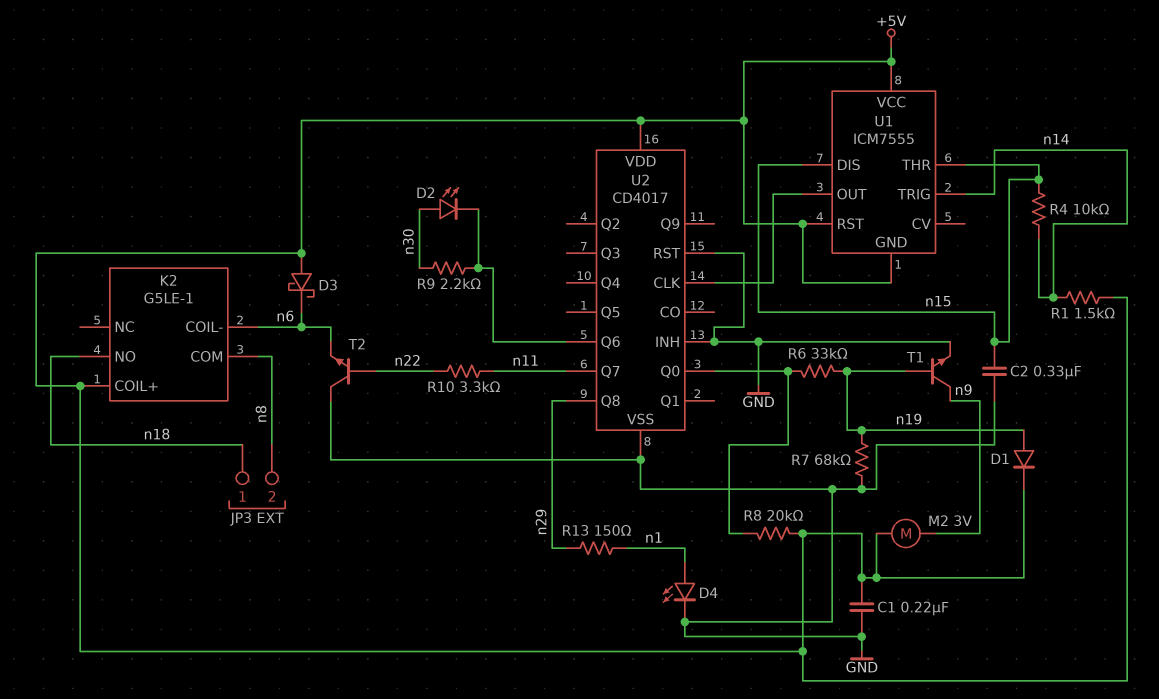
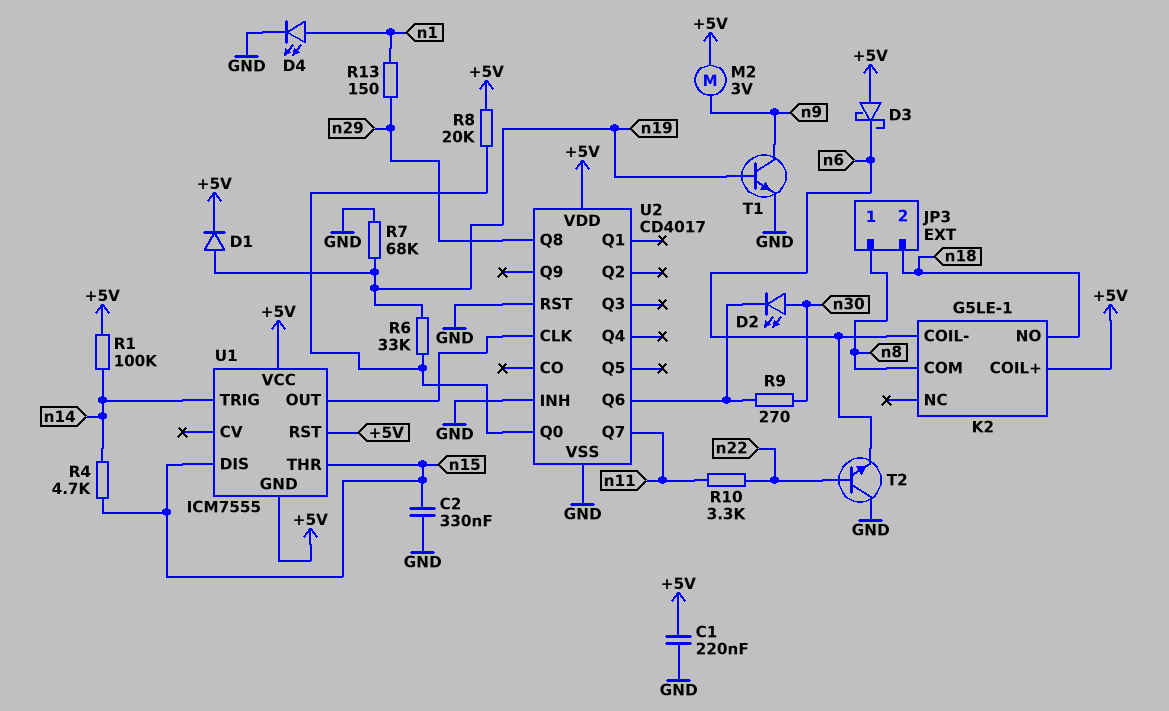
JP3 pin 1: n18 -> n8
JP3 pin 2: n8 -> n18
R1: 1.5k (+5V, n14) -> 100k (+5V, n14)
R4: 10k (n14, n15) -> 4.7k (n14, n15)
R9: 2.2k (U2/Q6, n30) -> 270 (U2/Q6, n30)

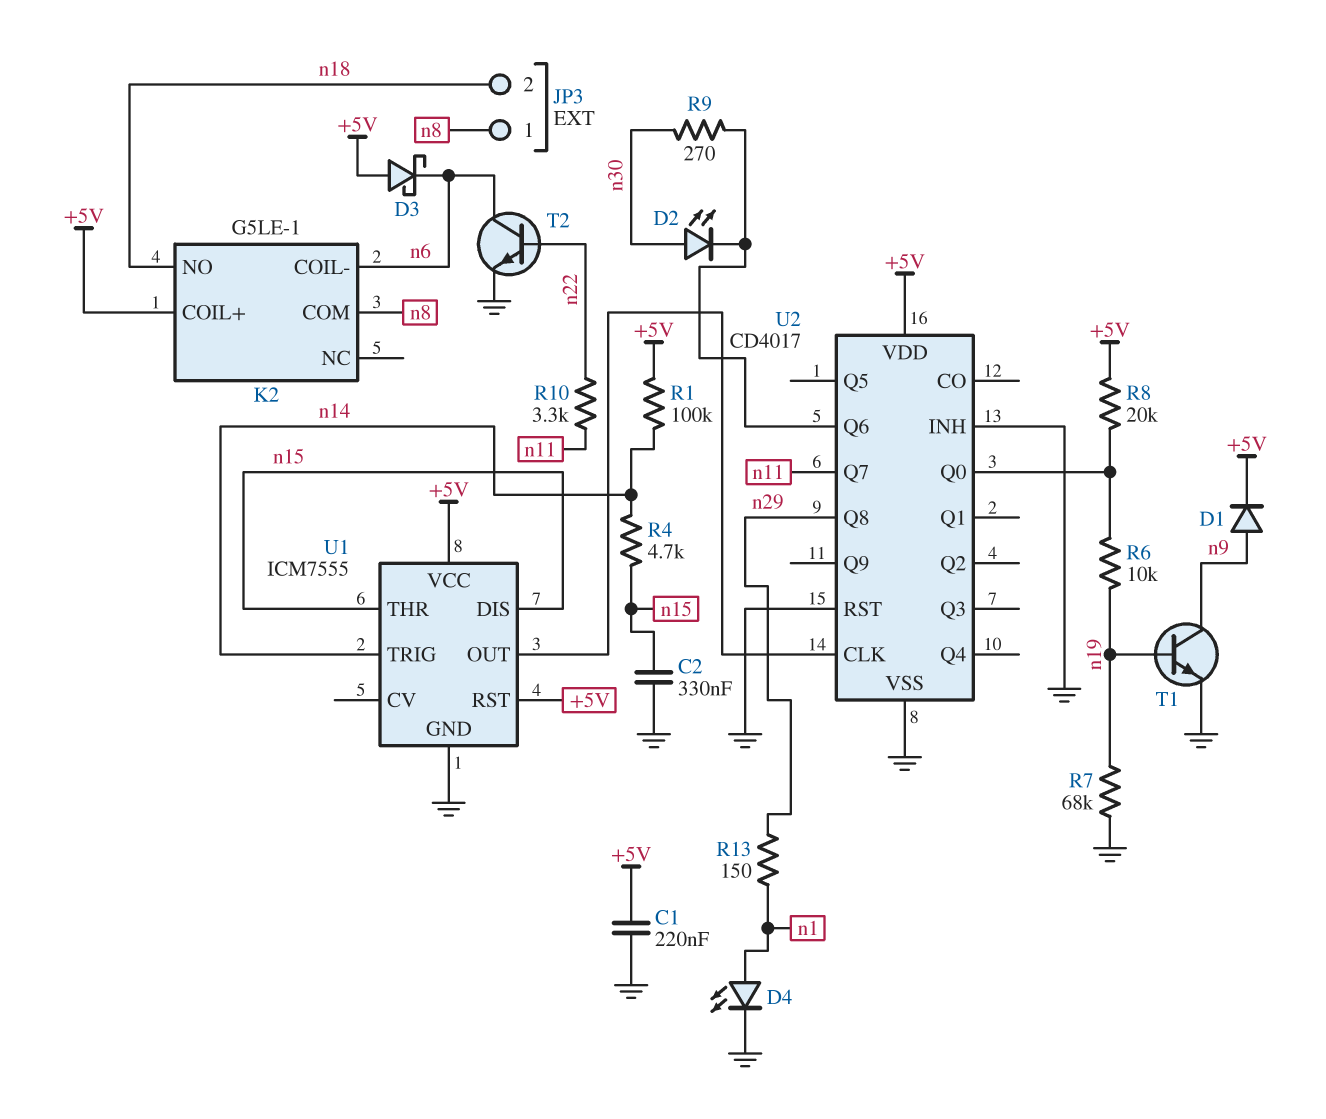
D1: diode (A n19, K +5V) -> diode (A n9, K +5V)
M2: motor 3V (+5V, n9) -> none
R6: 33k (U2/Q0, n19) -> 10k (U2/Q0, n19)
T2: NPN (B n22, C GND, E n6) -> NPN (B n22, C n6, E GND)
U1 pin GND: +5V -> GND

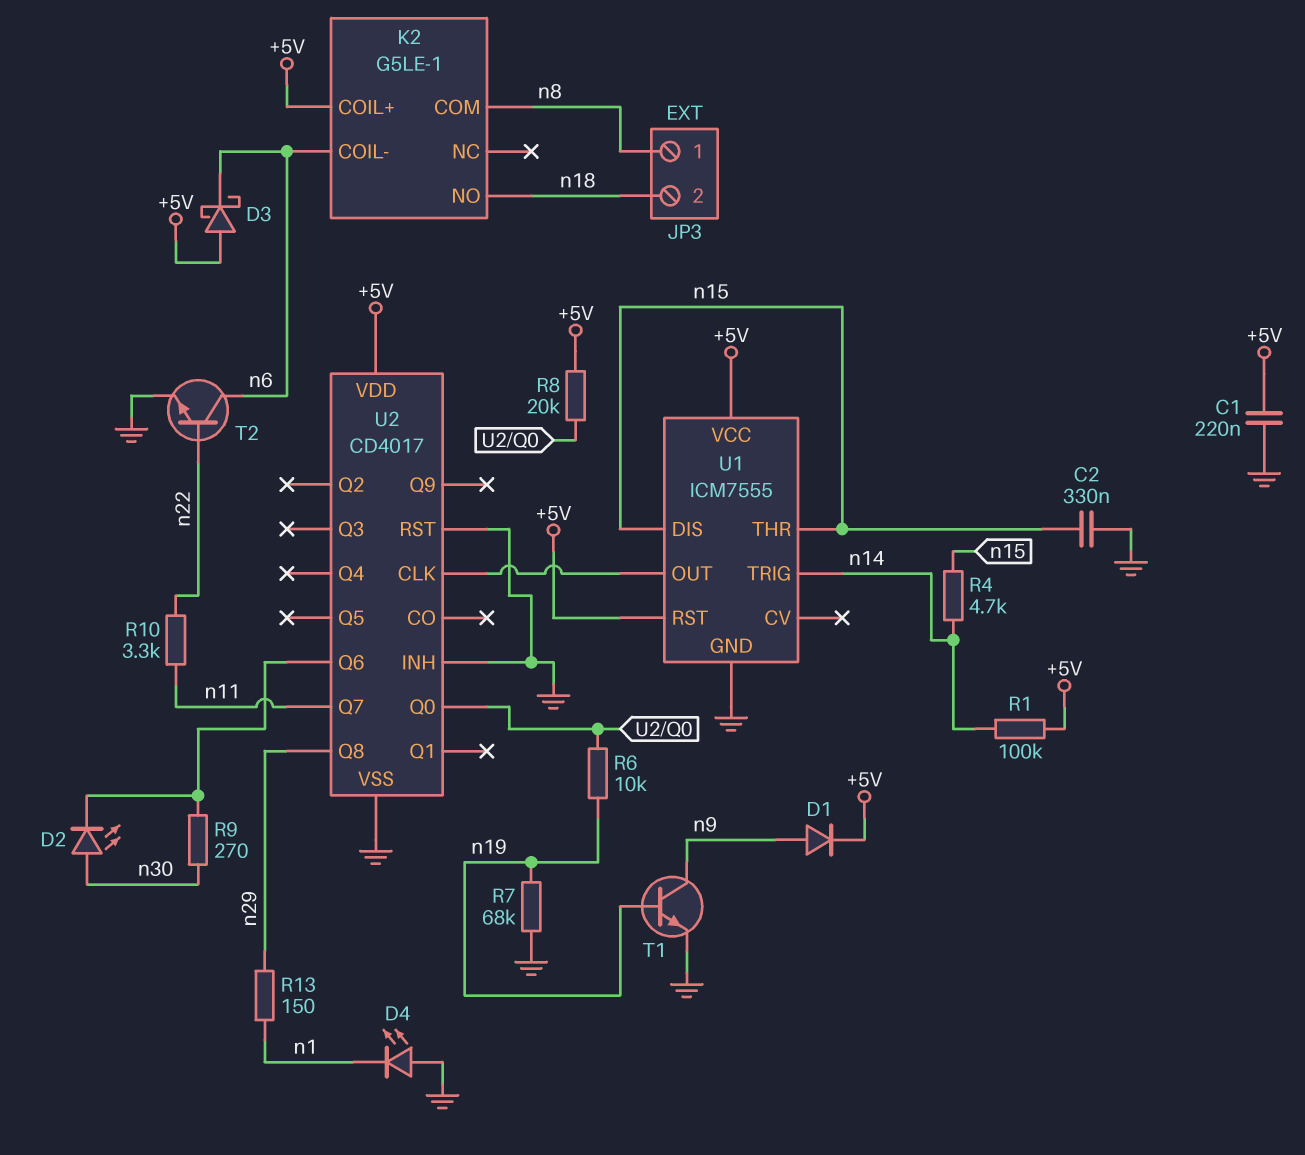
D4: LED (A n1, K GND) -> LED (A GND, K n1)

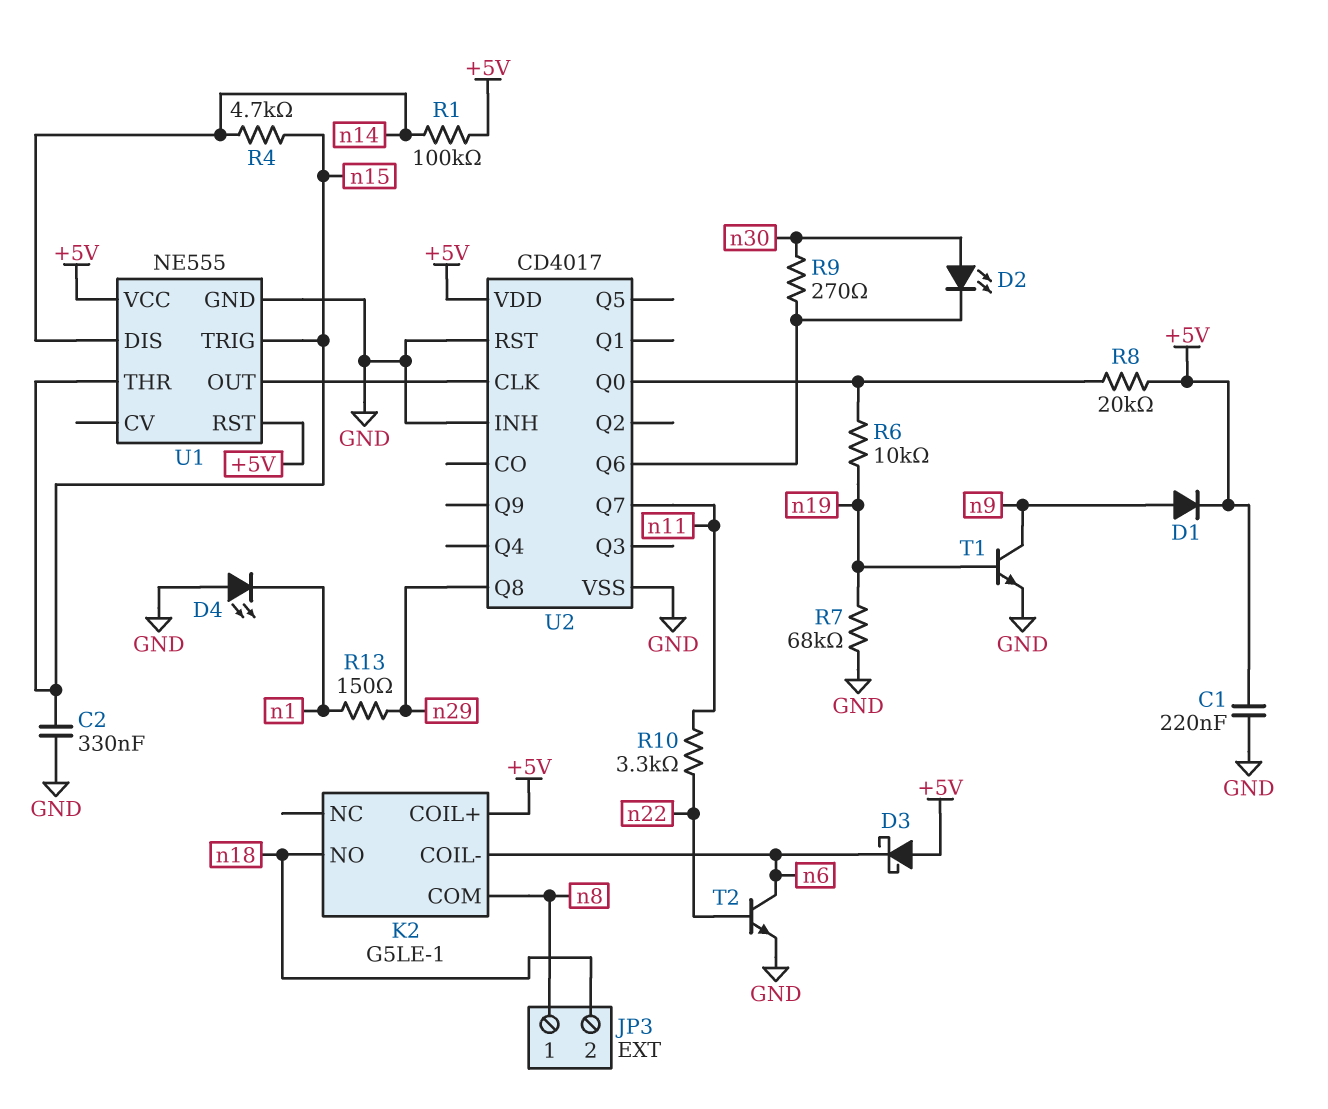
U1: ICM7555 -> NE555
U1 pin DIS: n15 -> n14
U1 pin TRIG: n14 -> n15

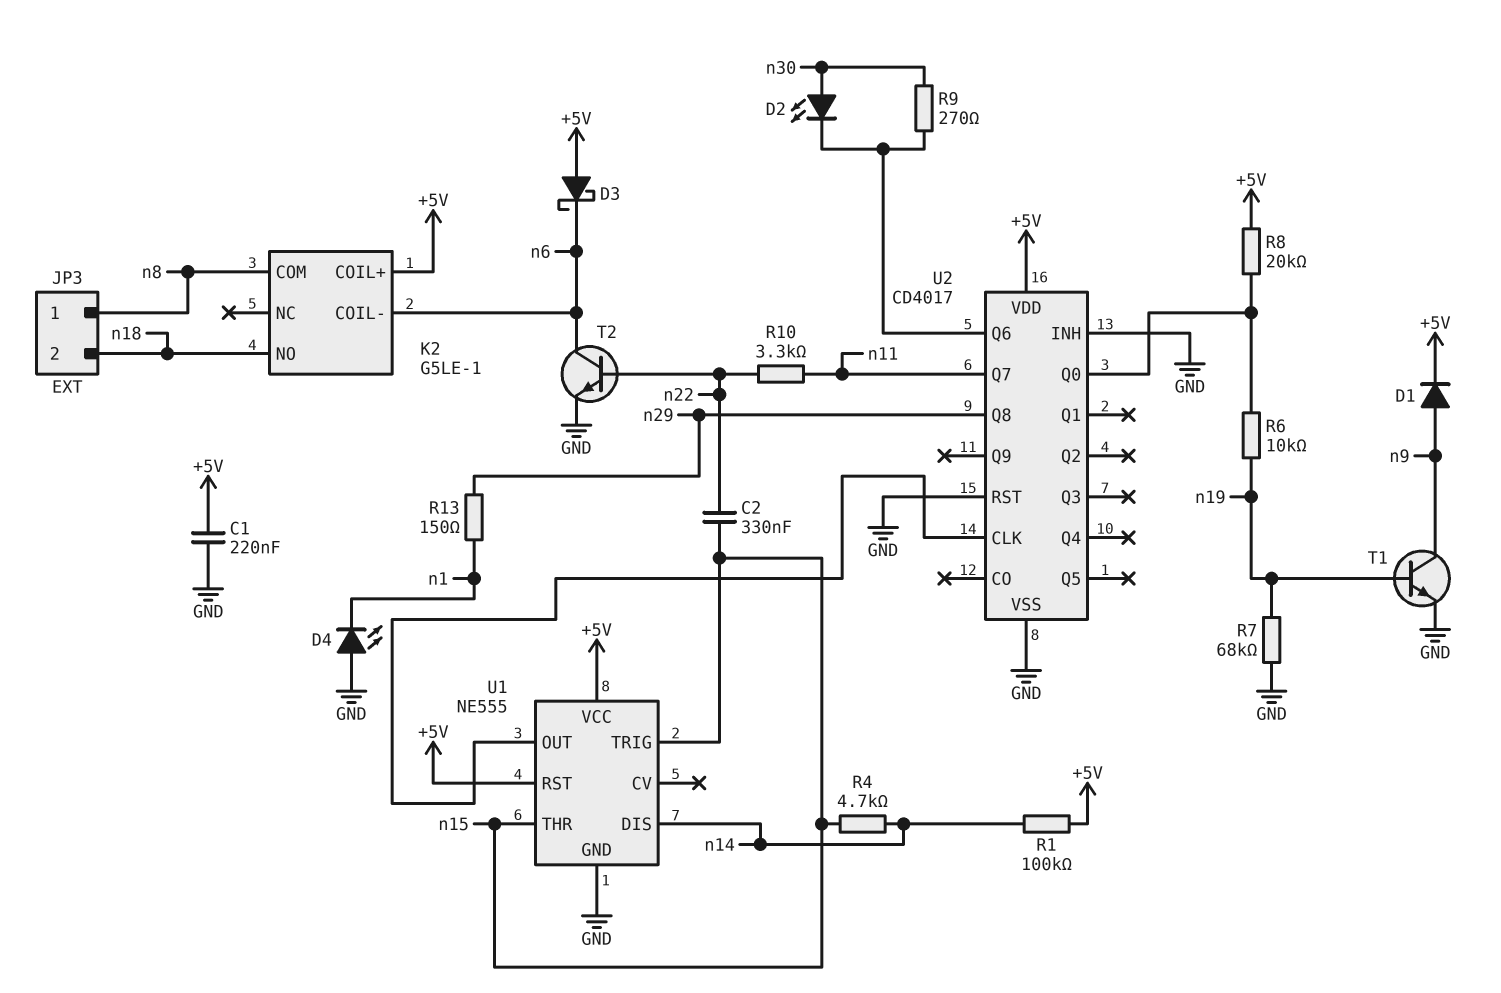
C2: 330nF (GND, n15) -> 330nF (n15, n22)

